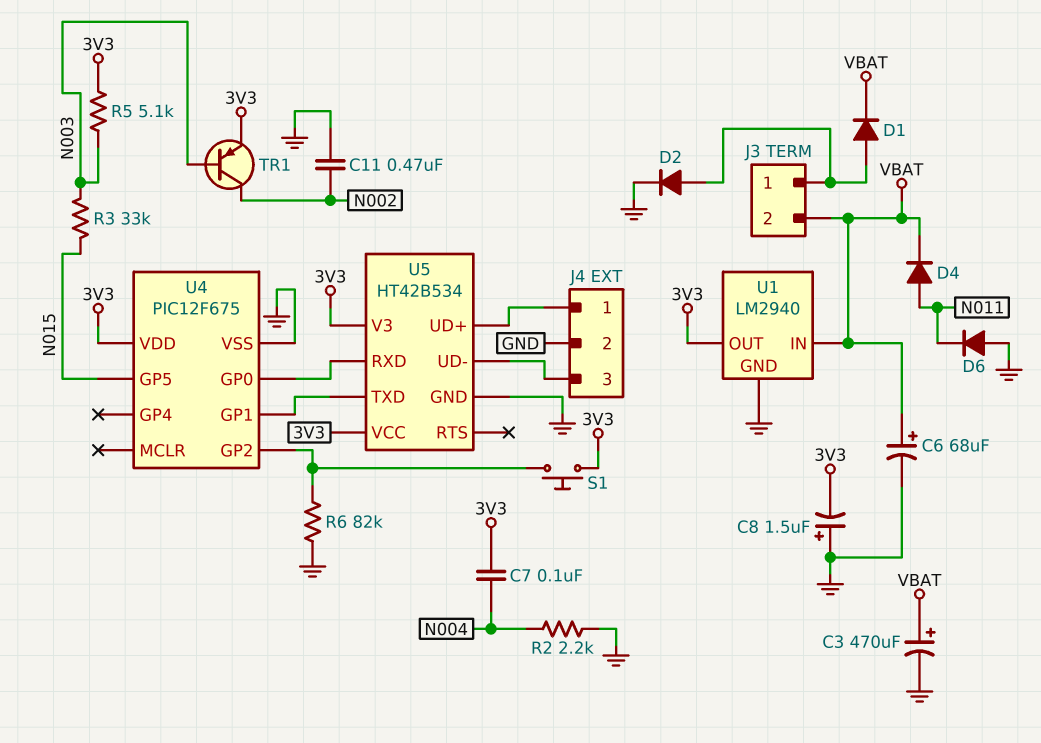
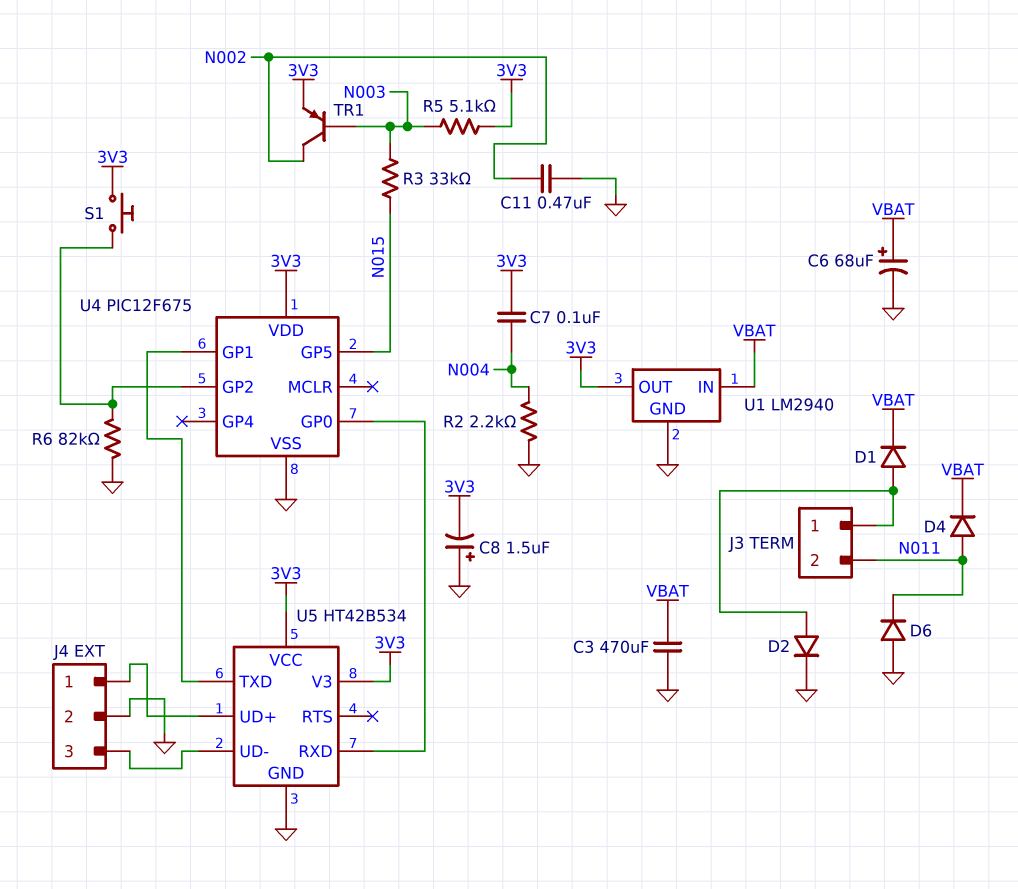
C3: 470uF (plus VBAT, minus GND) -> 470uF (GND, VBAT)
J3 pin 2: VBAT -> N011

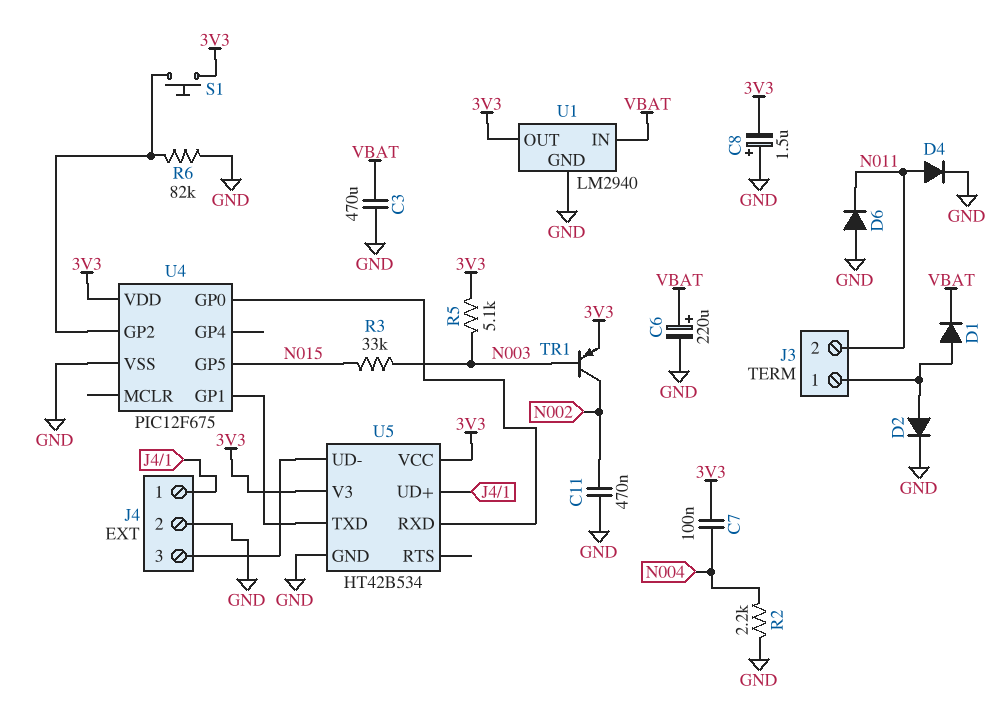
C6: 68uF (plus VBAT, minus GND) -> 220uF (plus VBAT, minus GND)
D4: diode (A N011, K VBAT) -> diode (A N011, K GND)

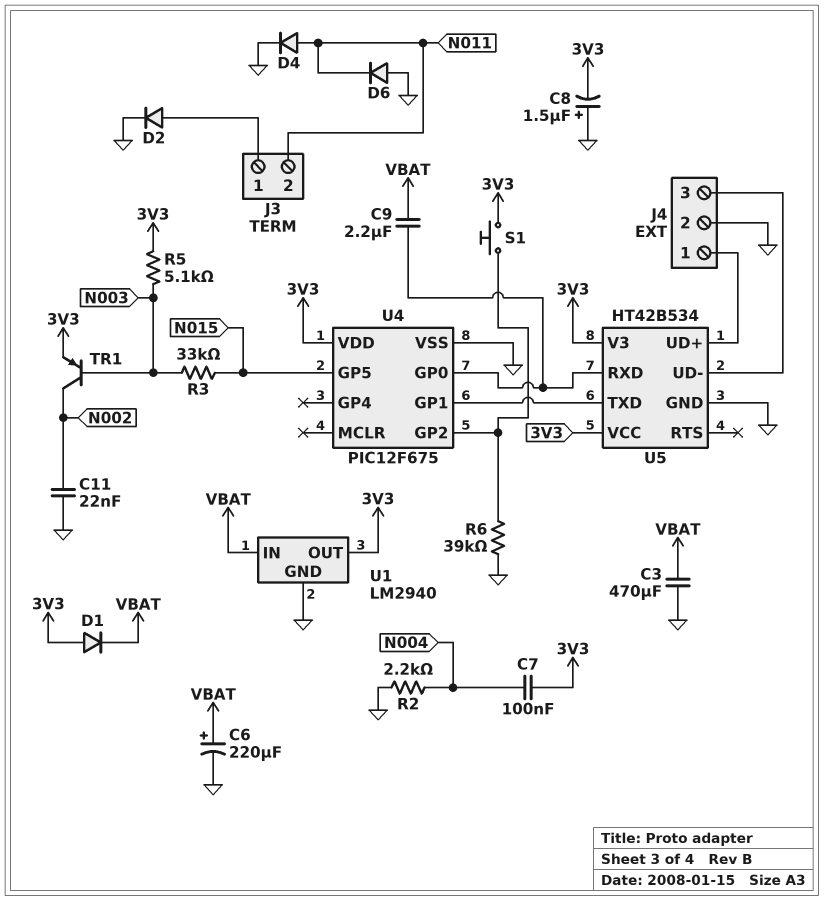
C9: none -> 2.2uF (U4/GP0, VBAT)
C11: 470nF (GND, N002) -> 22nF (GND, N002)
D1: diode (A J3/1, K VBAT) -> diode (A 3V3, K VBAT)
R6: 82k (GND, U4/GP2) -> 39k (GND, U4/GP2)

